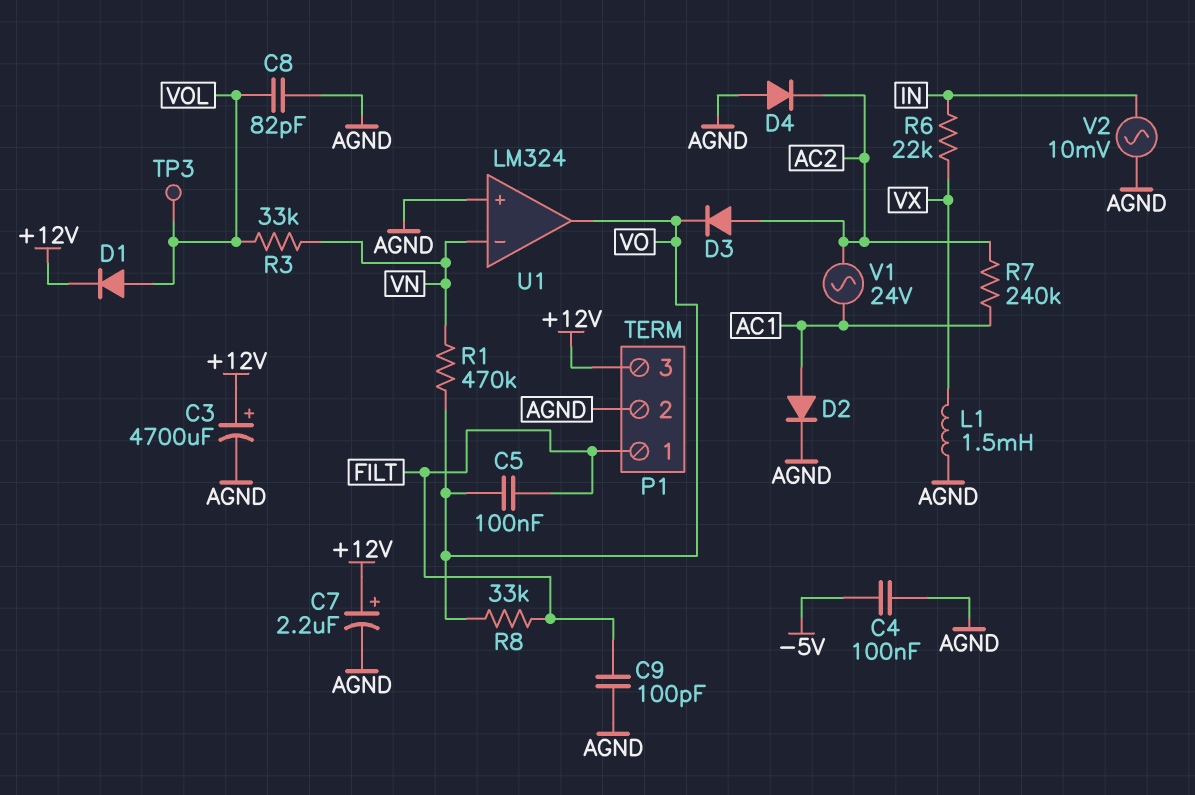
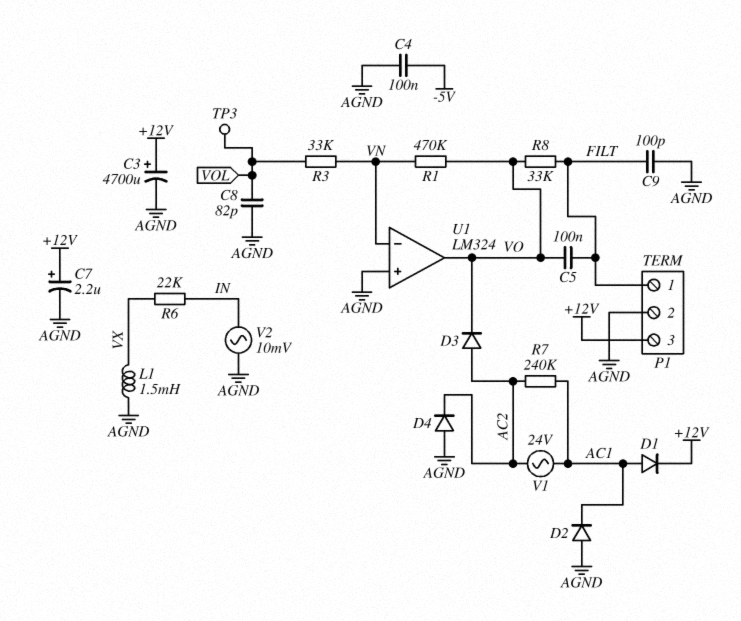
D1: diode (A VOL, K +12V) -> diode (A AC1, K +12V)
D2: diode (A AC1, K AGND) -> diode (A AGND, K AC1)

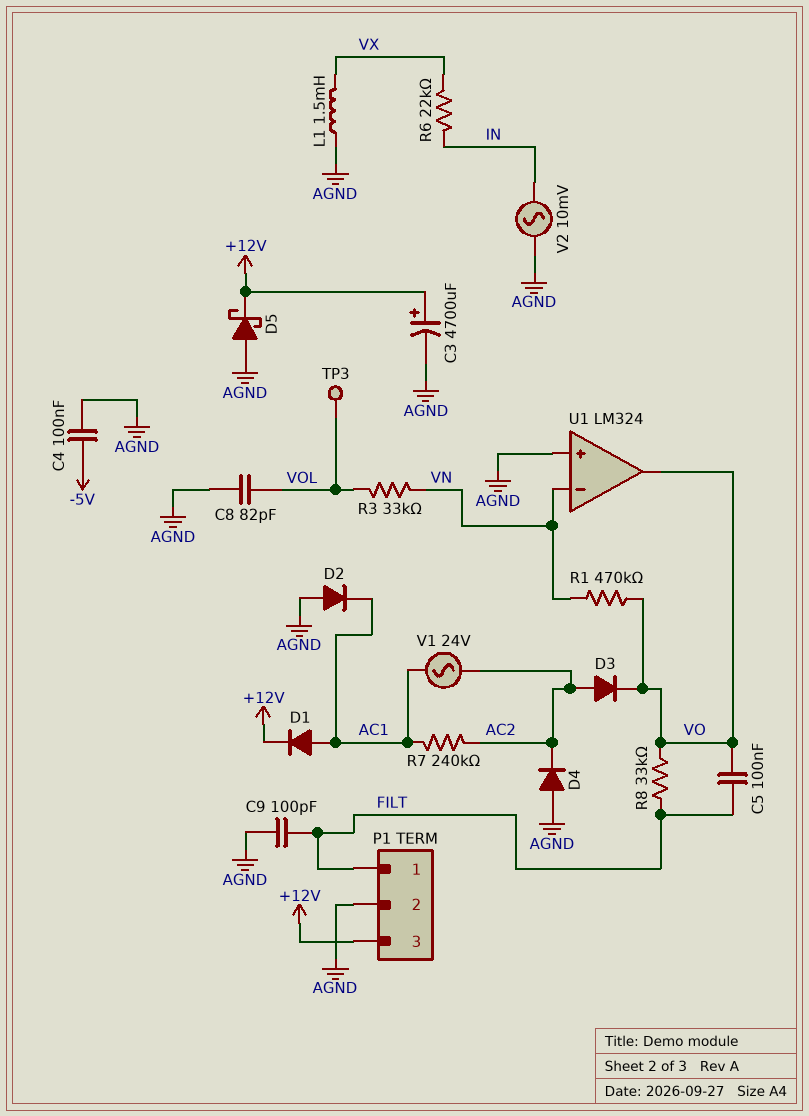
C7: 2.2uF (plus +12V, minus AGND) -> none
D5: none -> schottky (A AGND, K +12V)

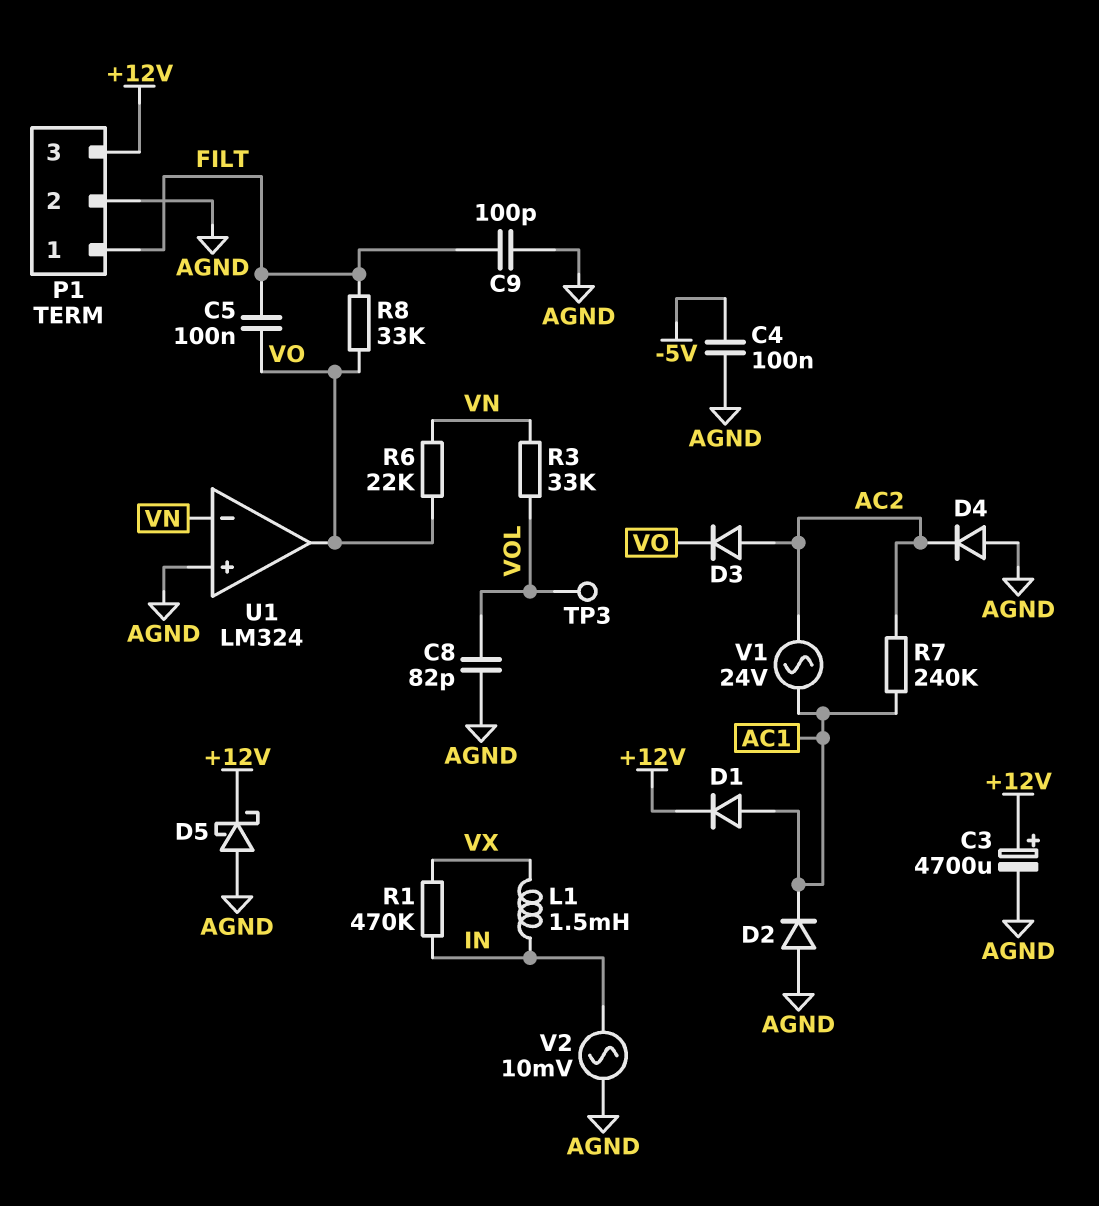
L1: 1.5mH (AGND, VX) -> 1.5mH (IN, VX)
R1: 470k (VN, VO) -> 470k (IN, VX)
R6: 22k (IN, VX) -> 22k (VN, VO)

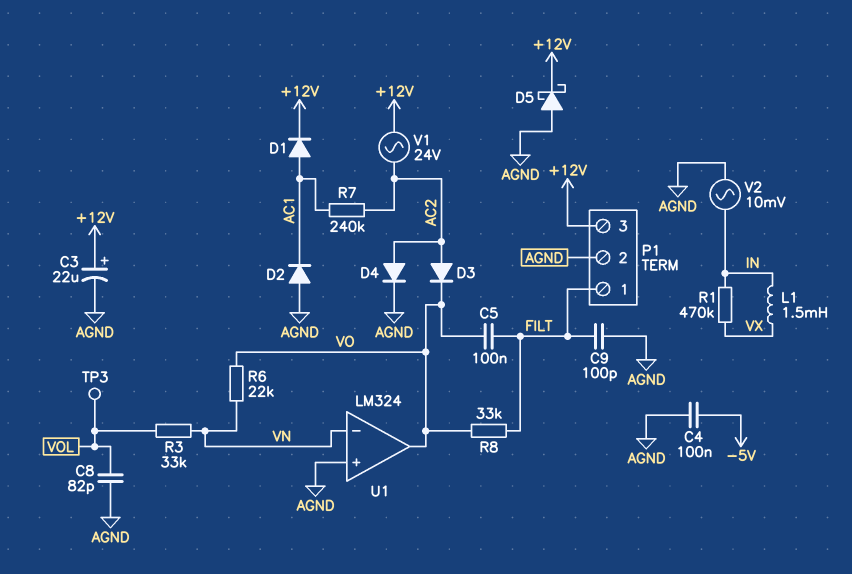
C3: 4700uF (plus +12V, minus AGND) -> 22uF (plus +12V, minus AGND)
D4: diode (A AGND, K AC2) -> diode (A AC2, K AGND)
V1: AC 24V (AC1, AC2) -> AC 24V (+12V, AC2)

